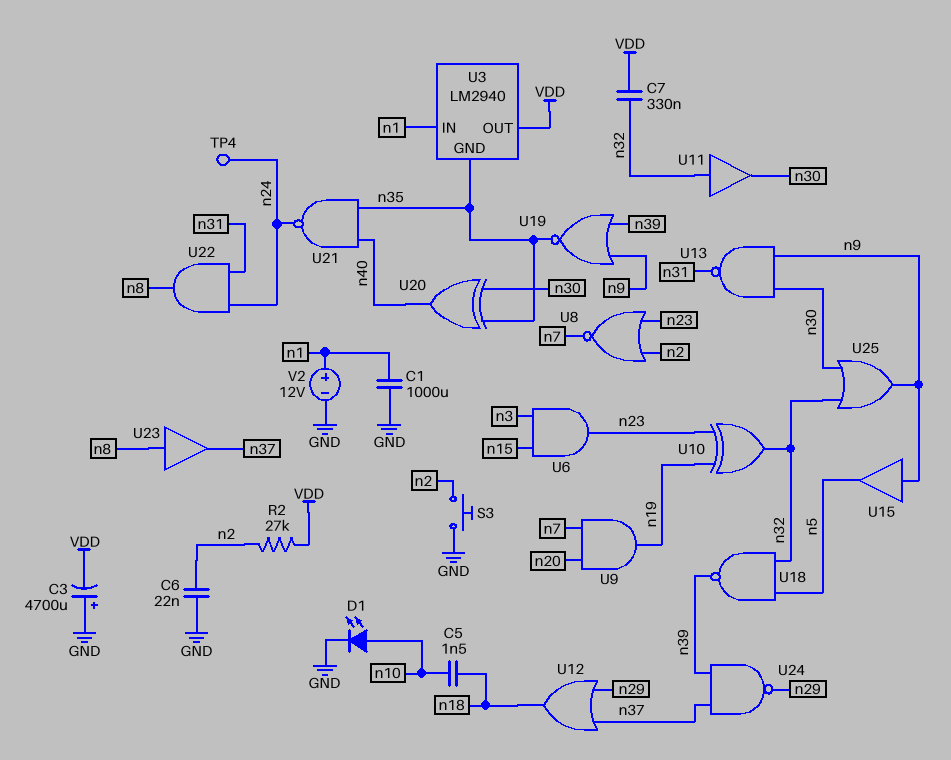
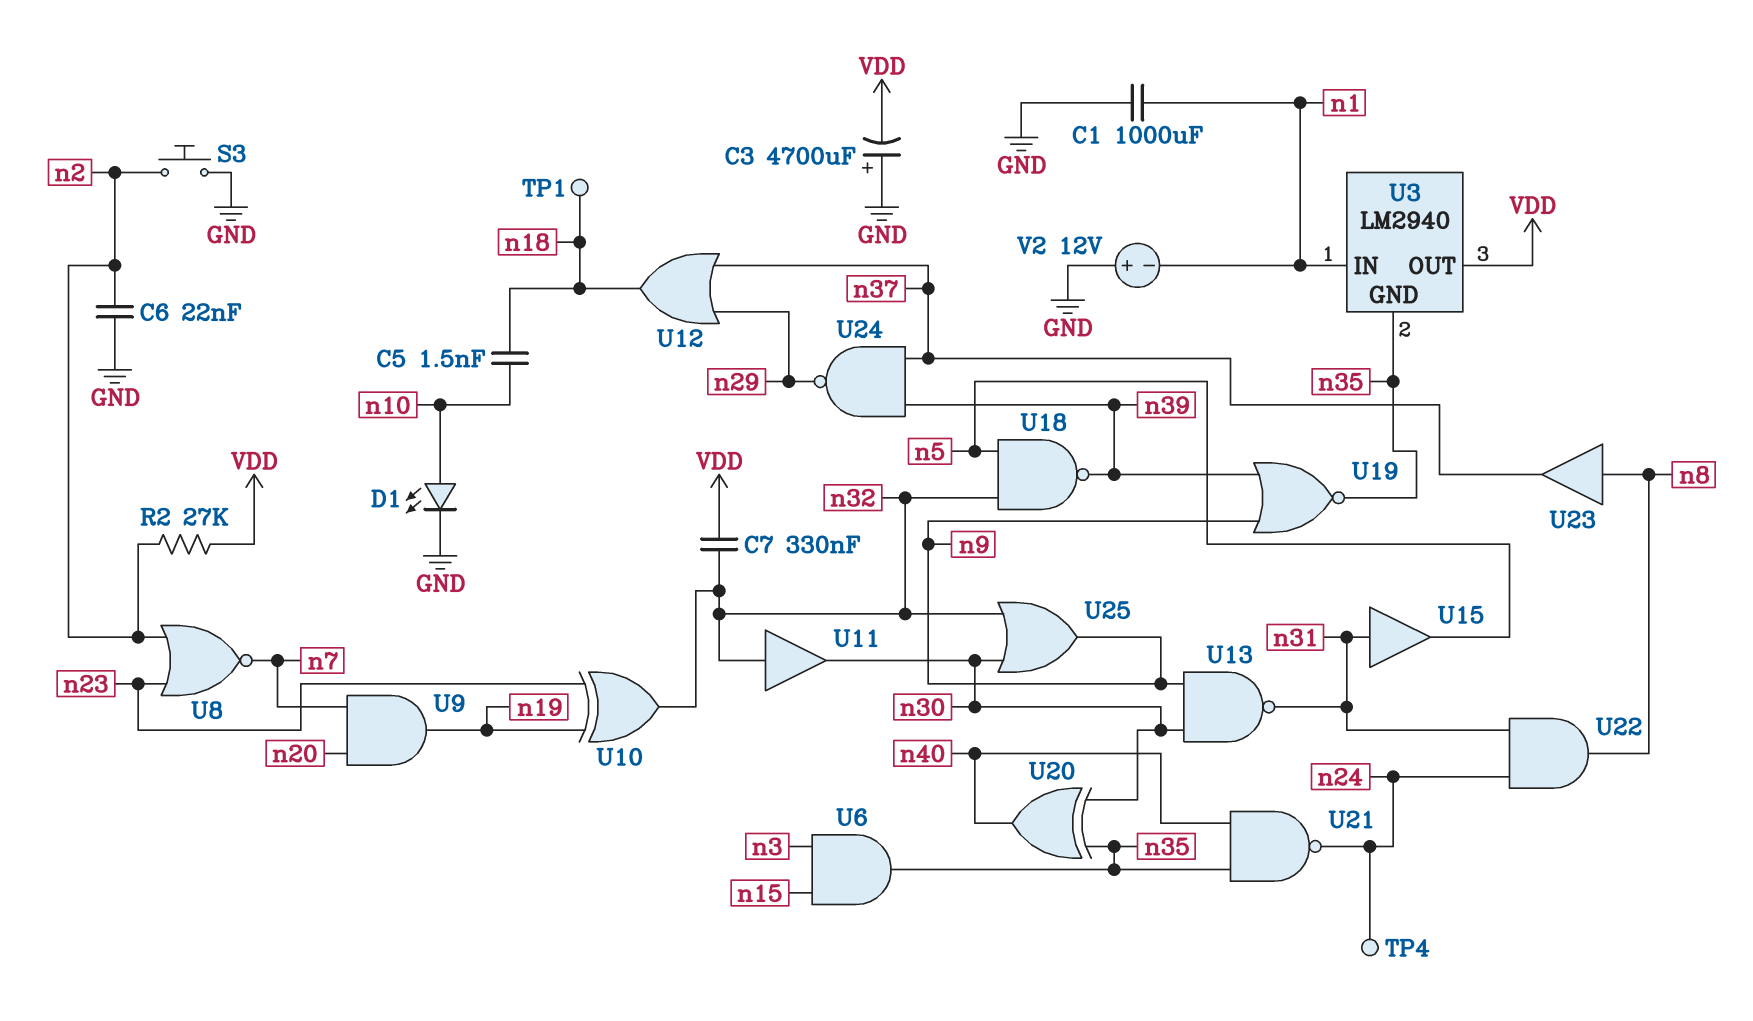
TP1: none -> test point (n18)
U6: AND (in n3, in n15, out n23) -> AND (in n3, in n15, out n35)
U15: buffer (in n9, out n5) -> buffer (in n31, out n5)
V2: 12V (plus n1, minus GND) -> 12V (plus GND, minus n1)

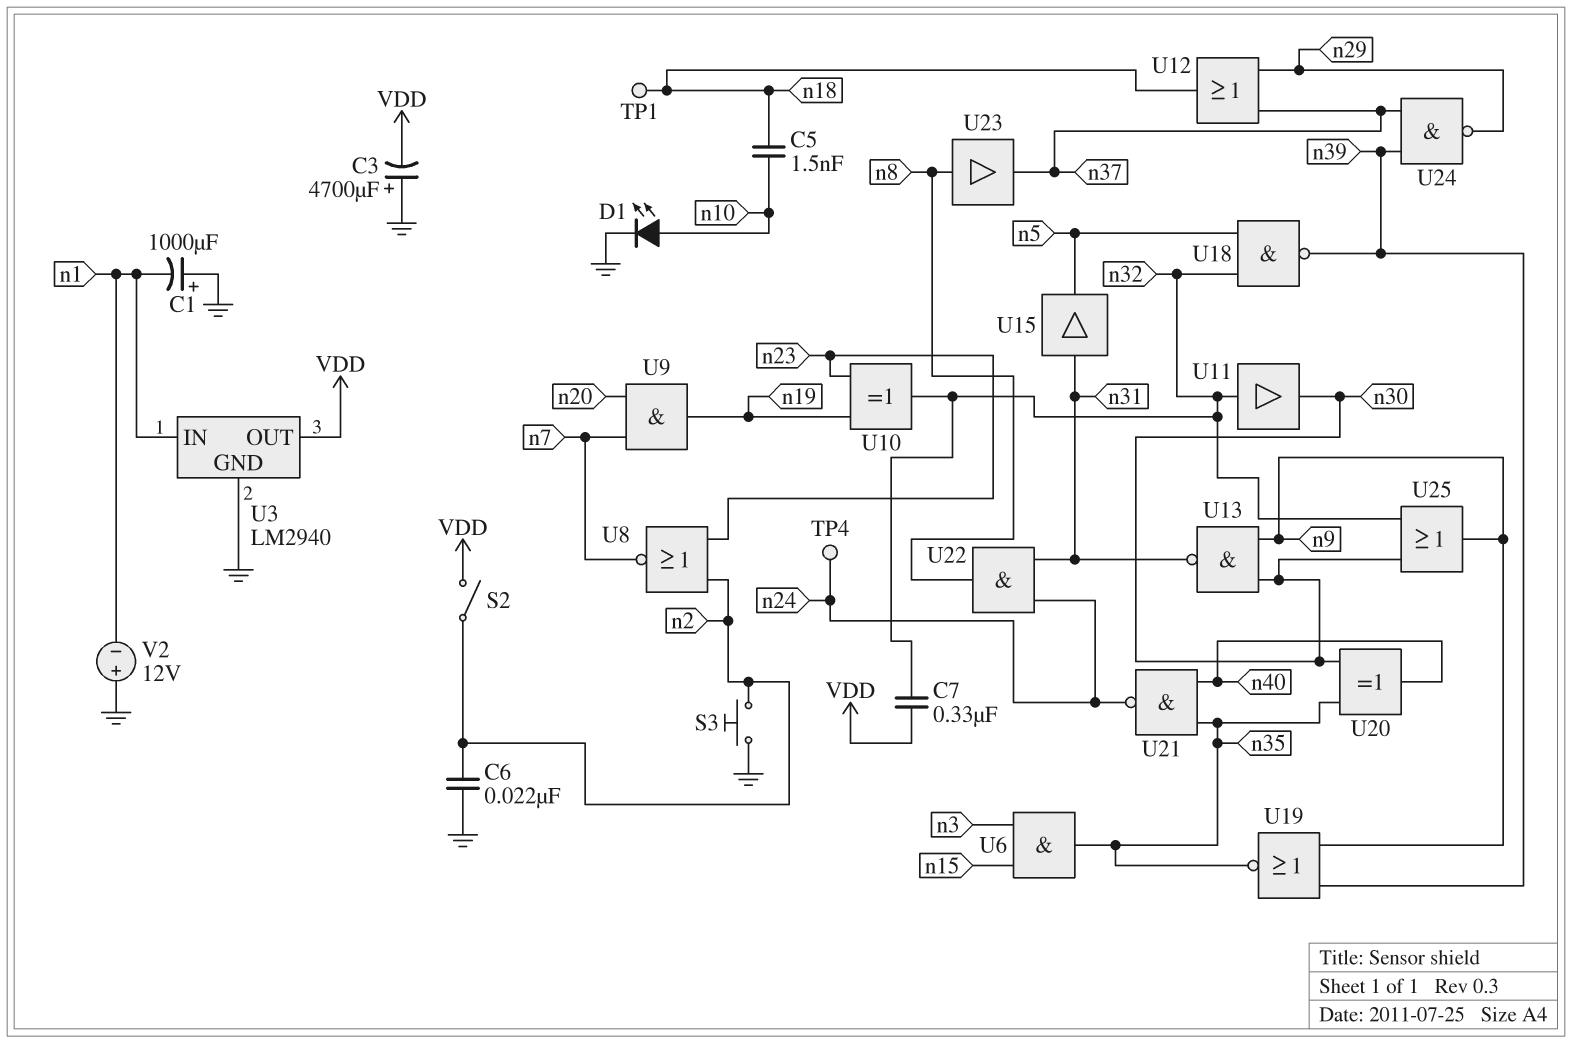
C1: 1000uF (GND, n1) -> 1000uF (plus GND, minus n1)
R2: 27k (VDD, n2) -> none
S2: none -> switch (VDD, n2)
U3 pin GND: n35 -> GND

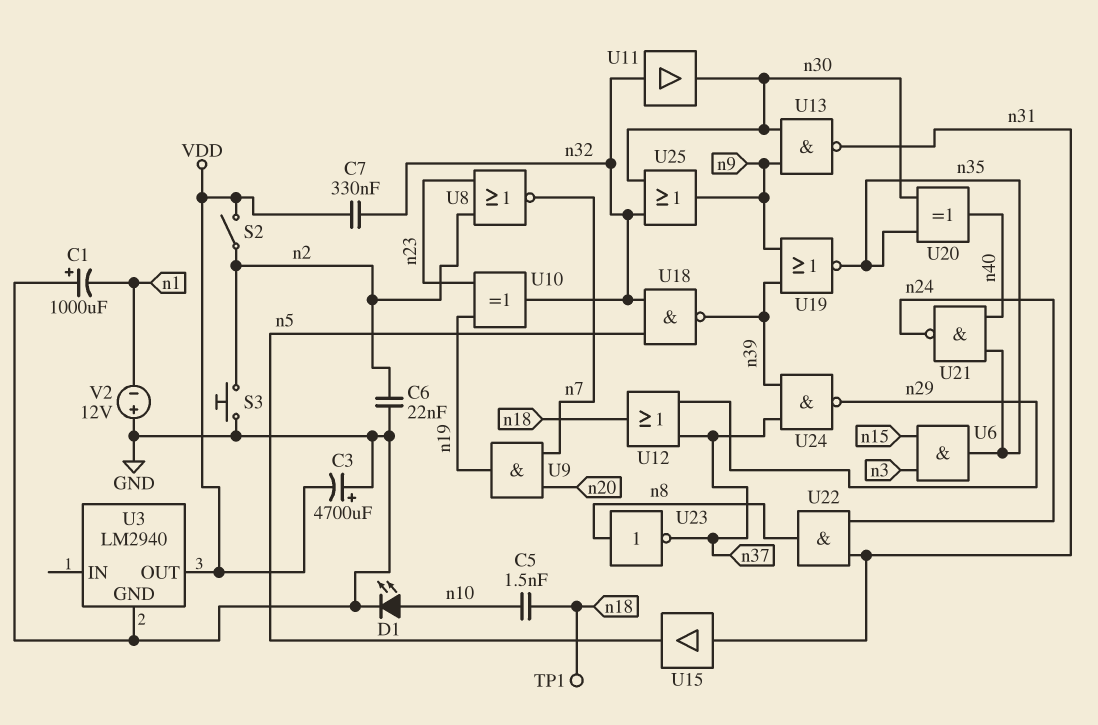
TP4: test point (n24) -> none
U3 pin IN: n1 -> none
U23: buffer (in n8, out n37) -> NOT (in n8, out n37)

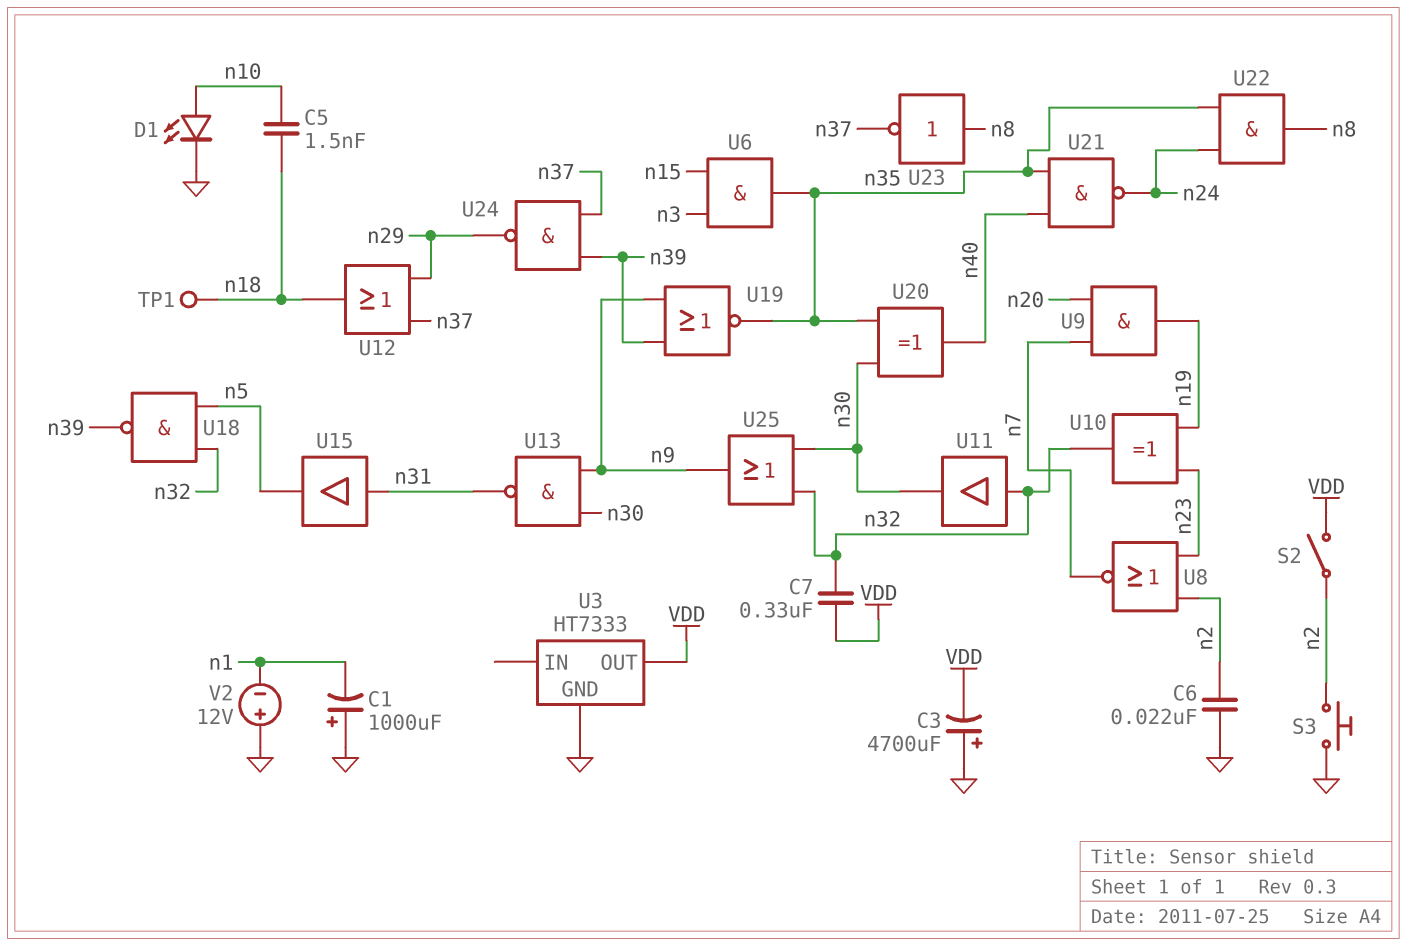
U3: LM2940 -> HT7333
U22: AND (in n24, in n31, out n8) -> AND (in n24, in n35, out n8)

